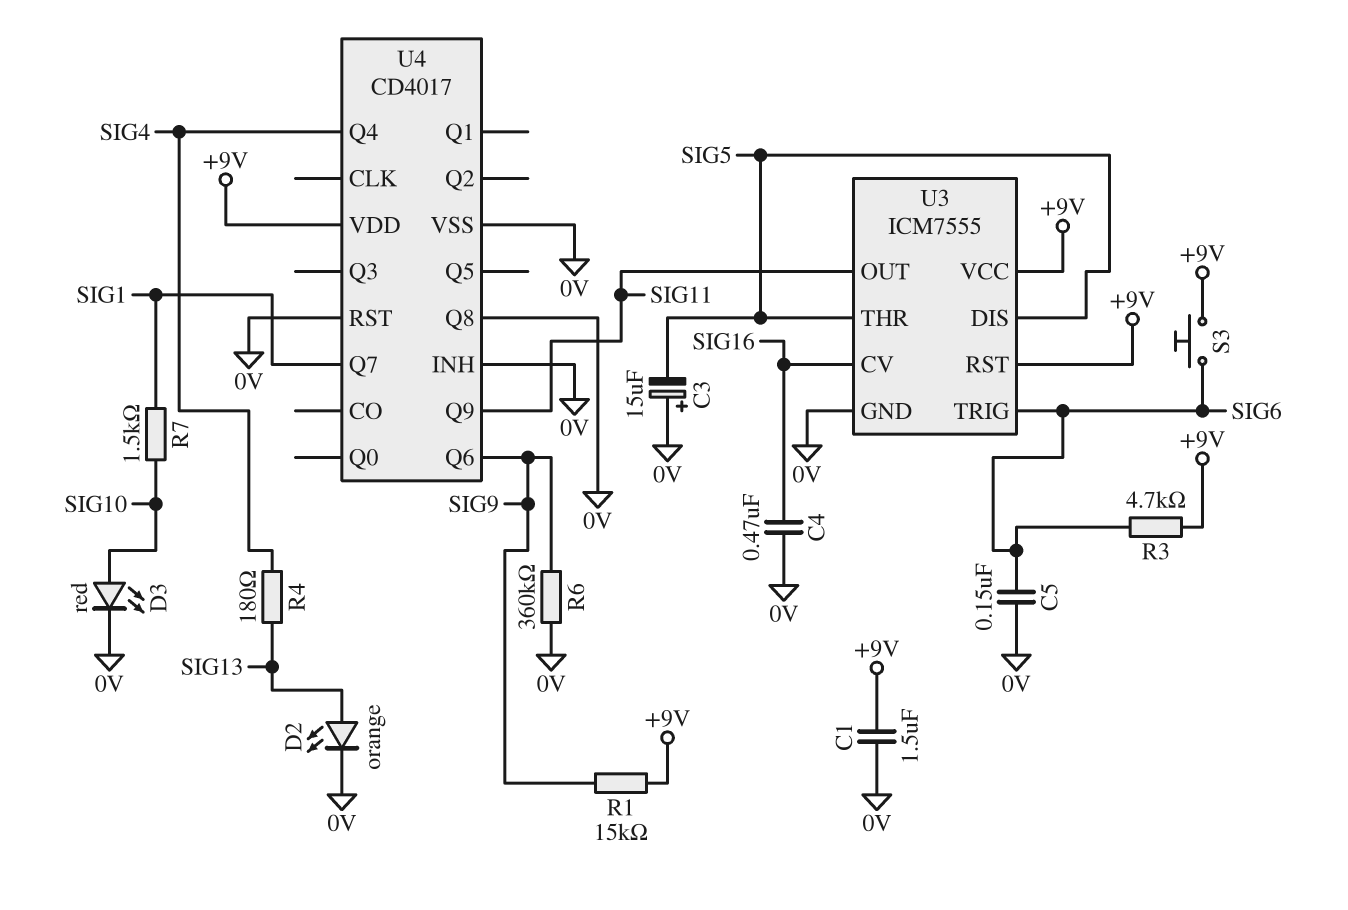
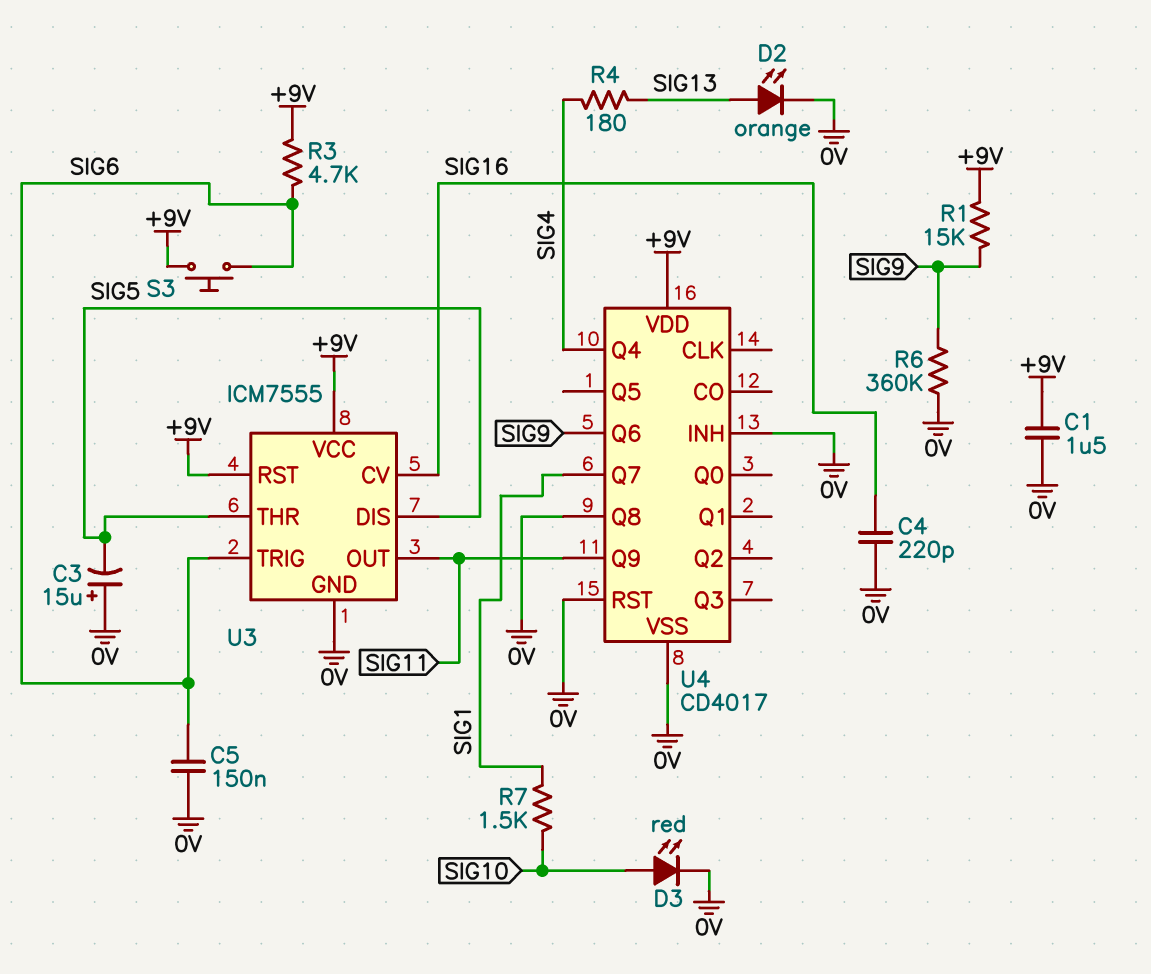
C4: 470nF (0V, SIG16) -> 220pF (0V, SIG16)

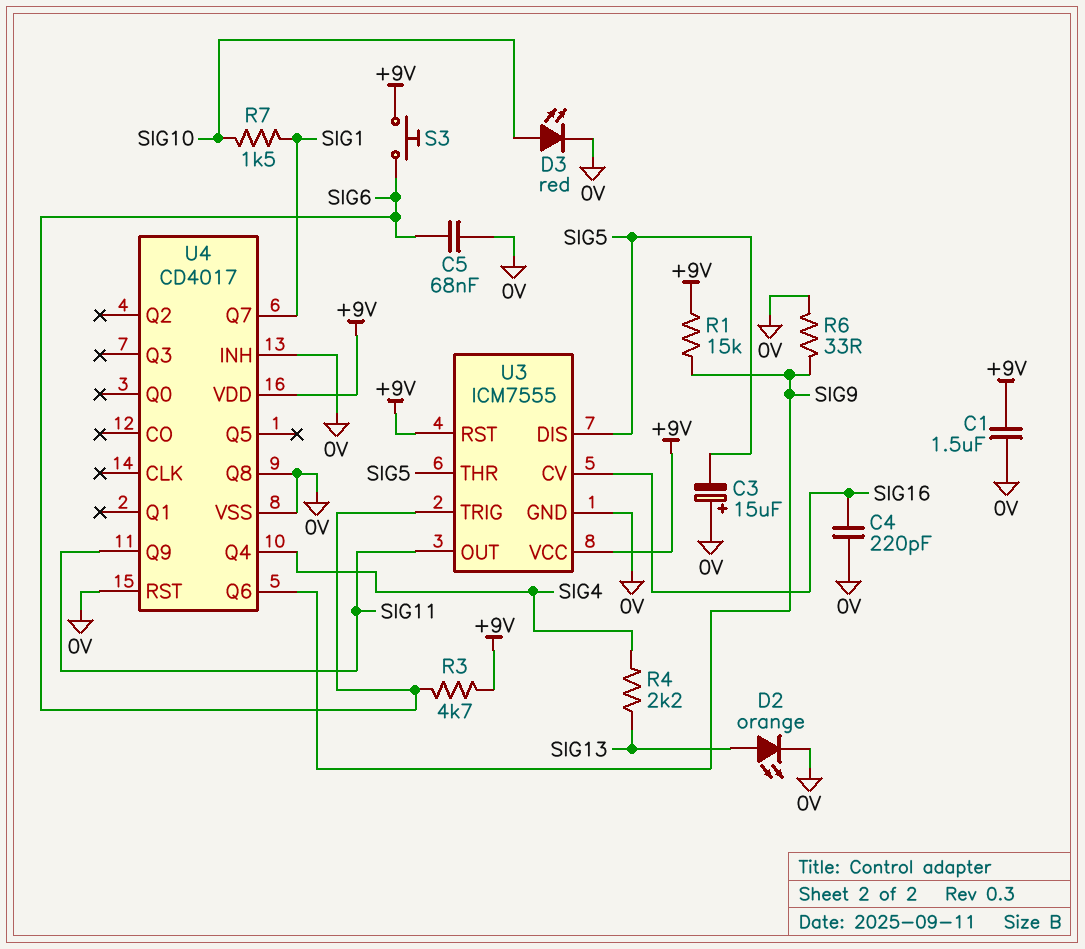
C5: 150nF (0V, SIG6) -> 68nF (0V, SIG6)
R4: 180 (SIG4, SIG13) -> 2.2k (SIG4, SIG13)
R6: 360k (0V, SIG9) -> 33 (0V, SIG9)

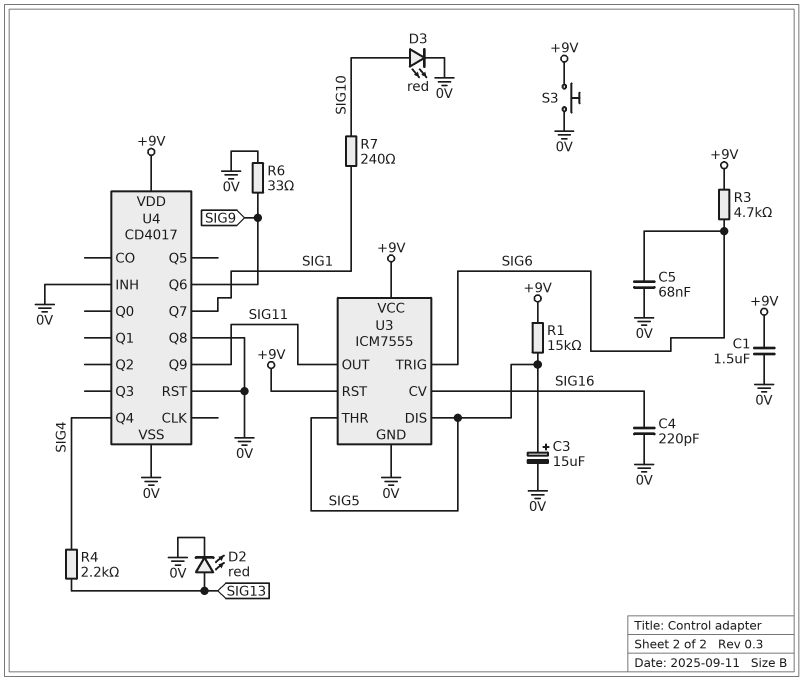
C3: 15uF (plus 0V, minus SIG5) -> 15uF (plus SIG5, minus 0V)
D2: LED orange (A SIG13, K 0V) -> LED red (A SIG13, K 0V)
R1: 15k (+9V, SIG9) -> 15k (+9V, SIG5)
R7: 1.5k (SIG1, SIG10) -> 240 (SIG1, SIG10)
S3: button (+9V, SIG6) -> button (+9V, 0V)

